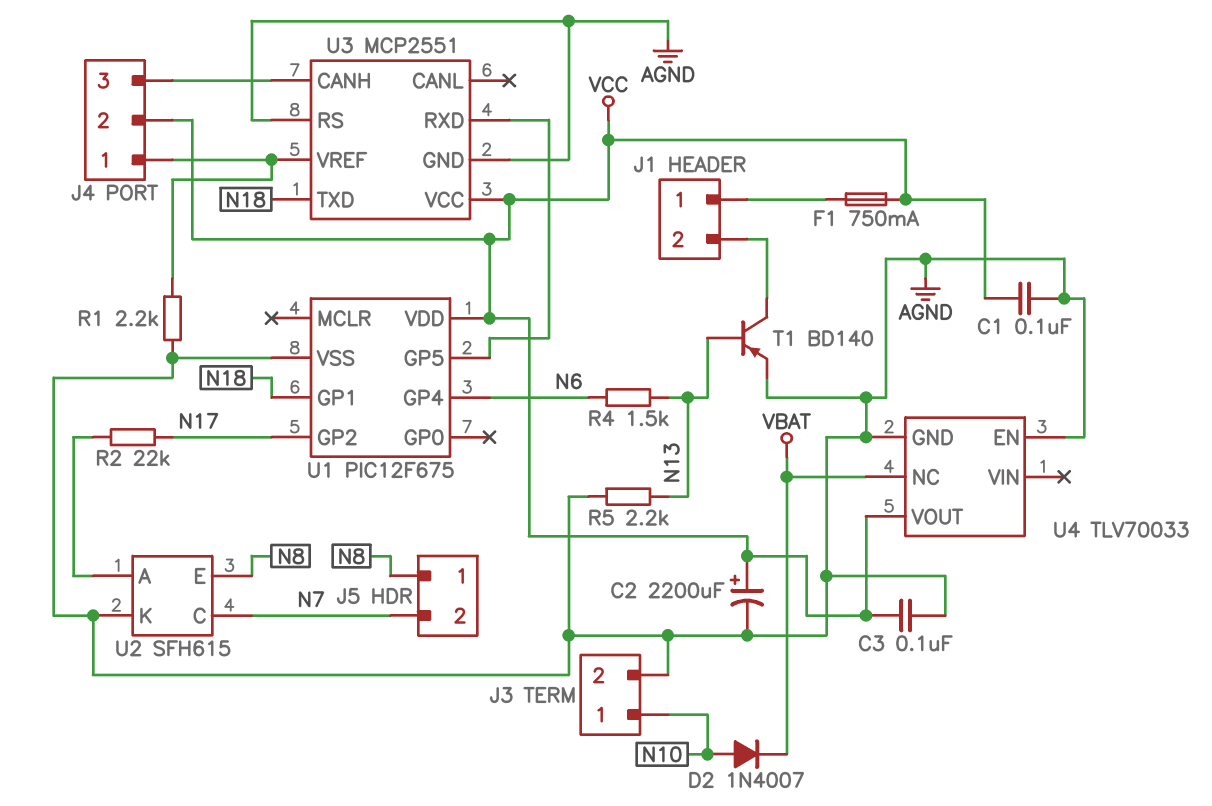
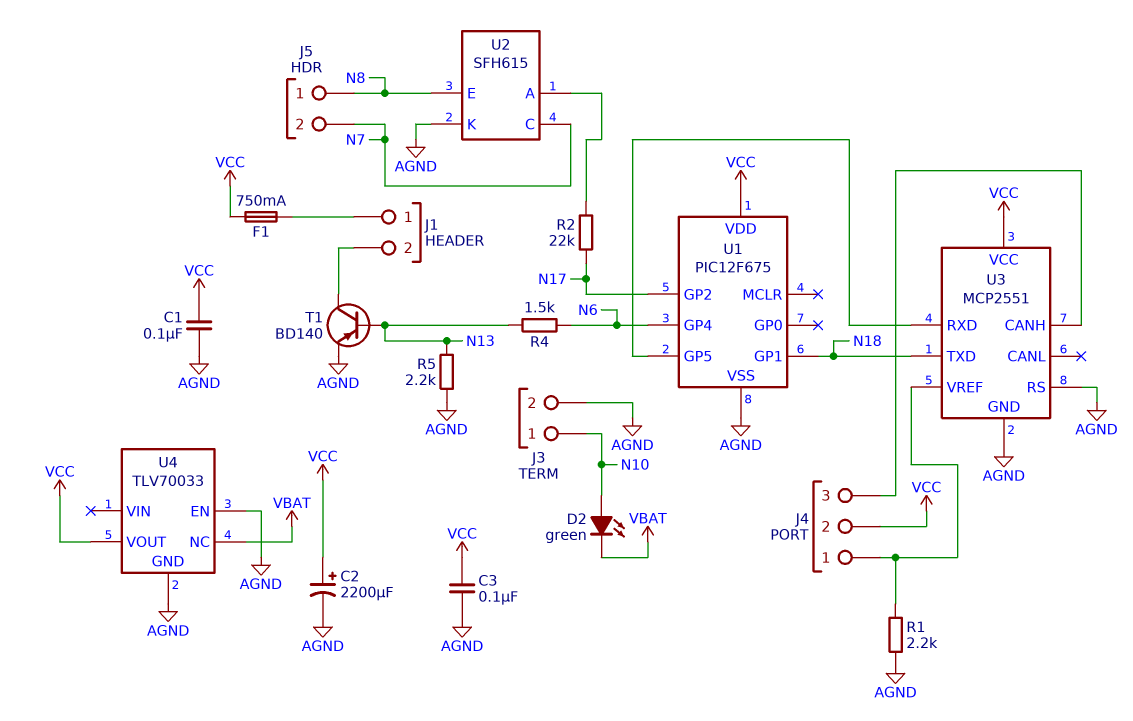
D2: diode 1N4007 (A N10, K VBAT) -> LED green (A N10, K VBAT)

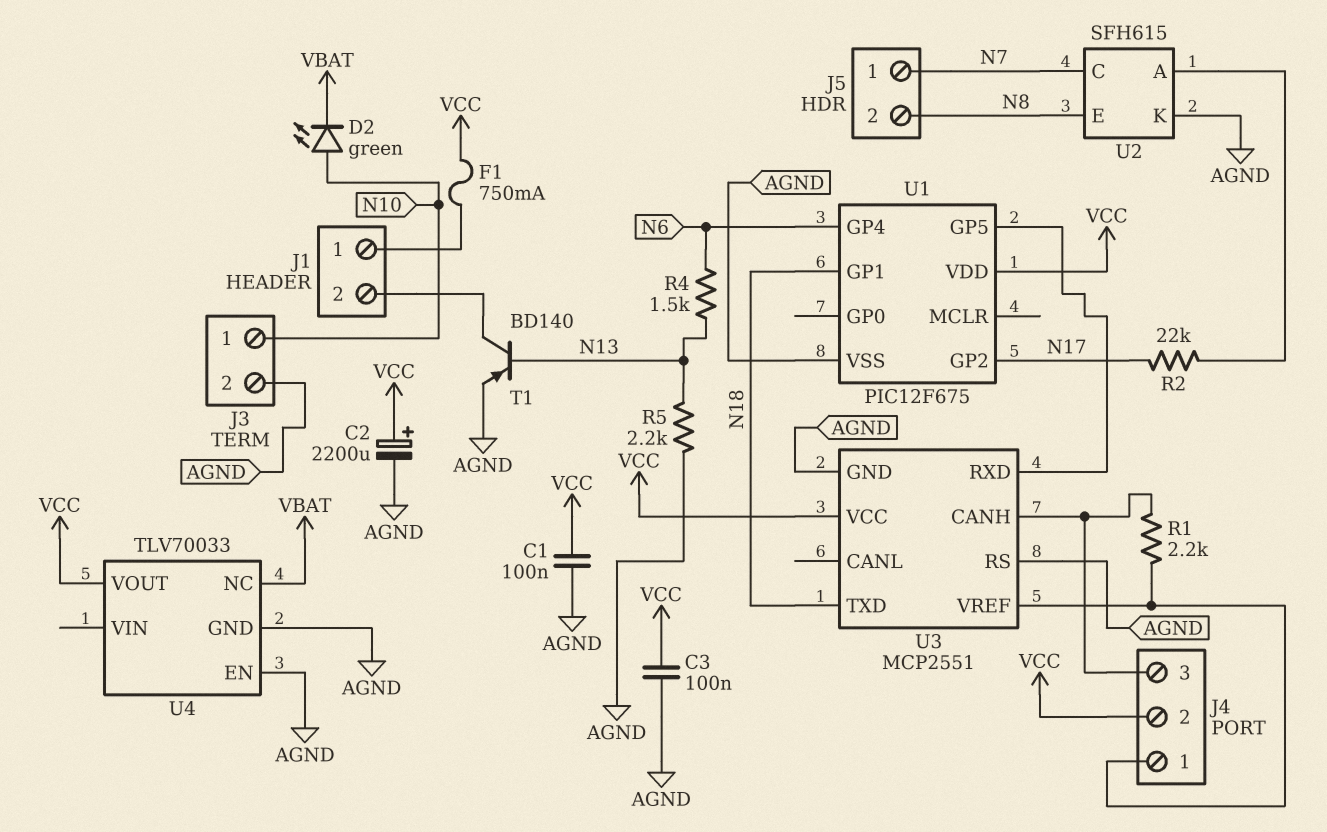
J5 pin 1: N8 -> N7
J5 pin 2: N7 -> N8
R1: 2.2k (AGND, J4/1) -> 2.2k (J4/1, J4/3)

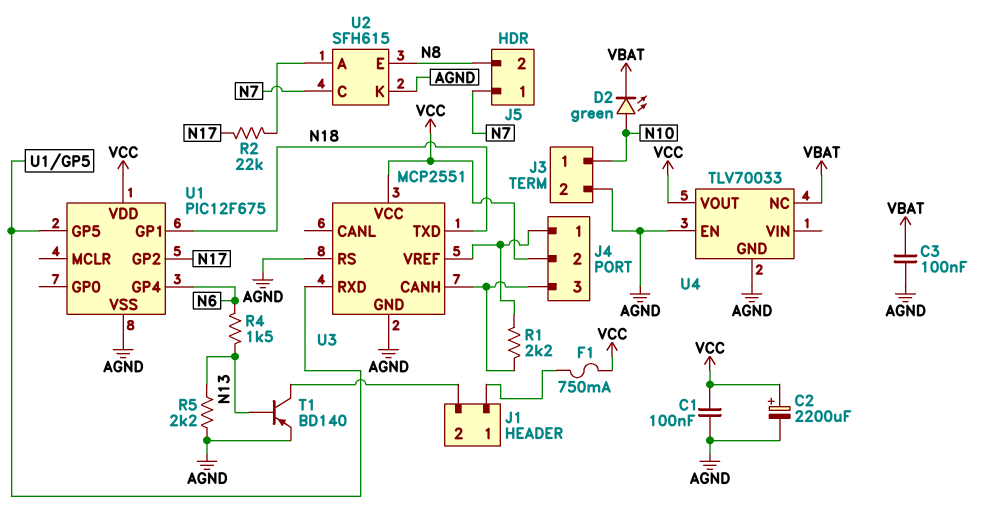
C3: 100nF (AGND, VCC) -> 100nF (AGND, VBAT)

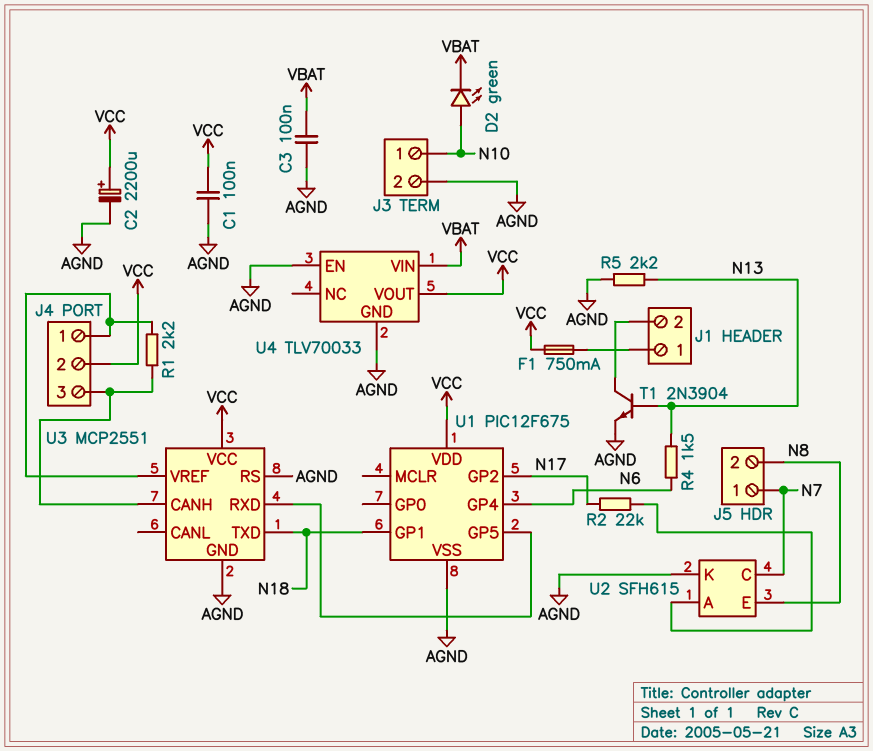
T1: PNP BD140 (B N13, C J1/2, E AGND) -> NPN 2N3904 (B N13, C J1/2, E AGND)
U4 pin NC: VBAT -> none
U4 pin VIN: none -> VBAT

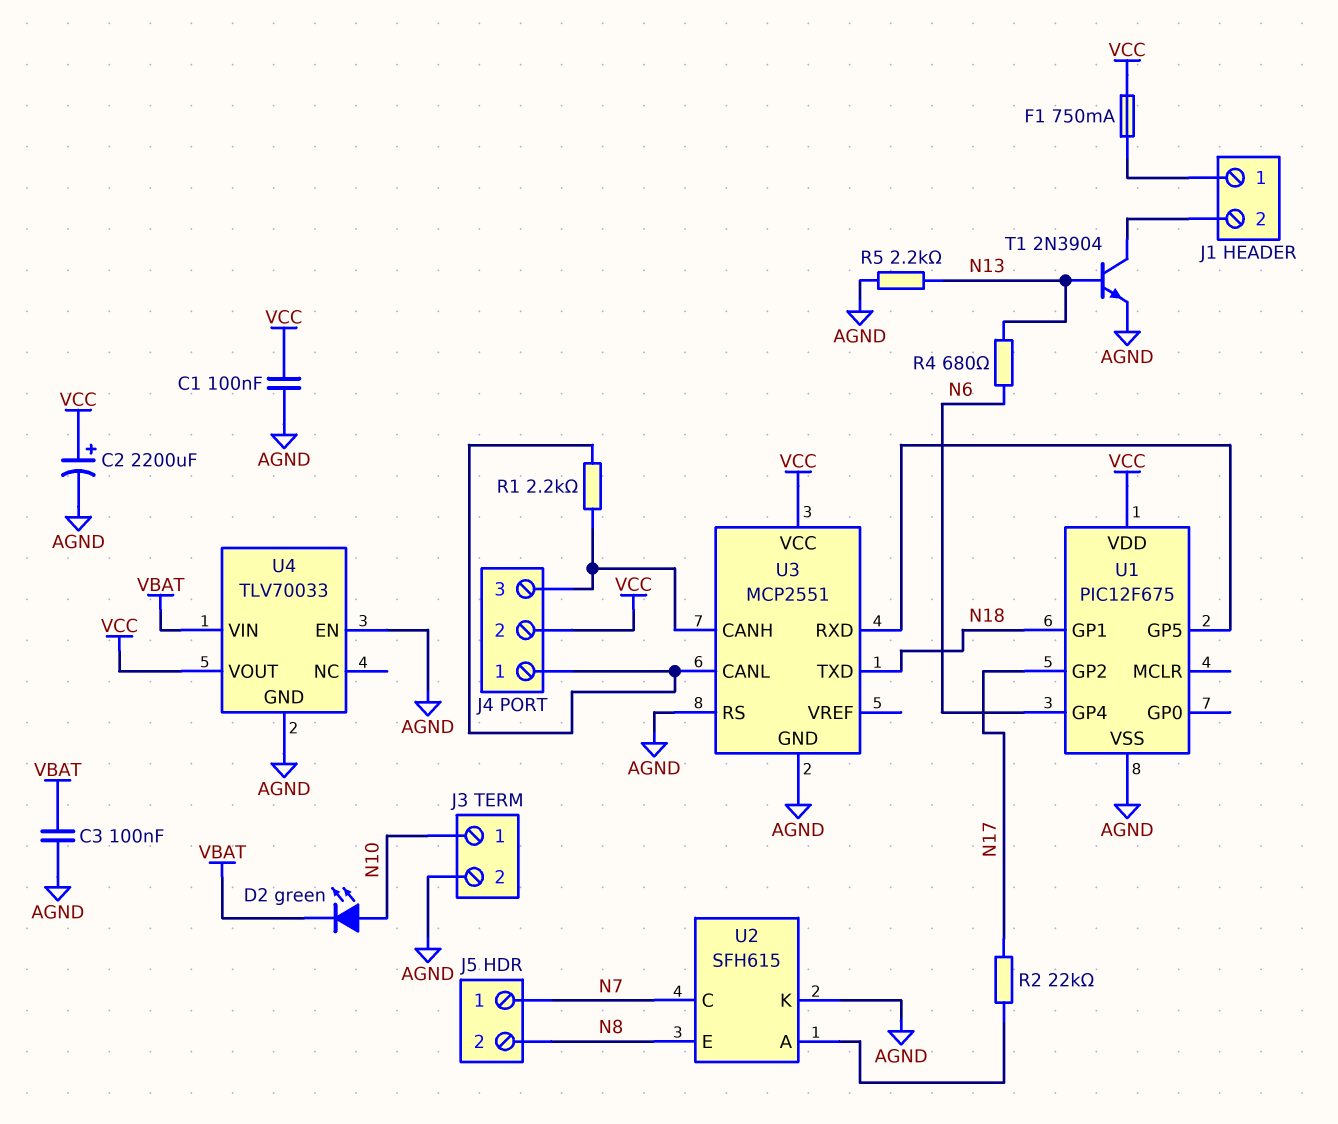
R4: 1.5k (N6, N13) -> 680 (N6, N13)
U3 pin CANL: none -> J4/1
U3 pin VREF: J4/1 -> none

